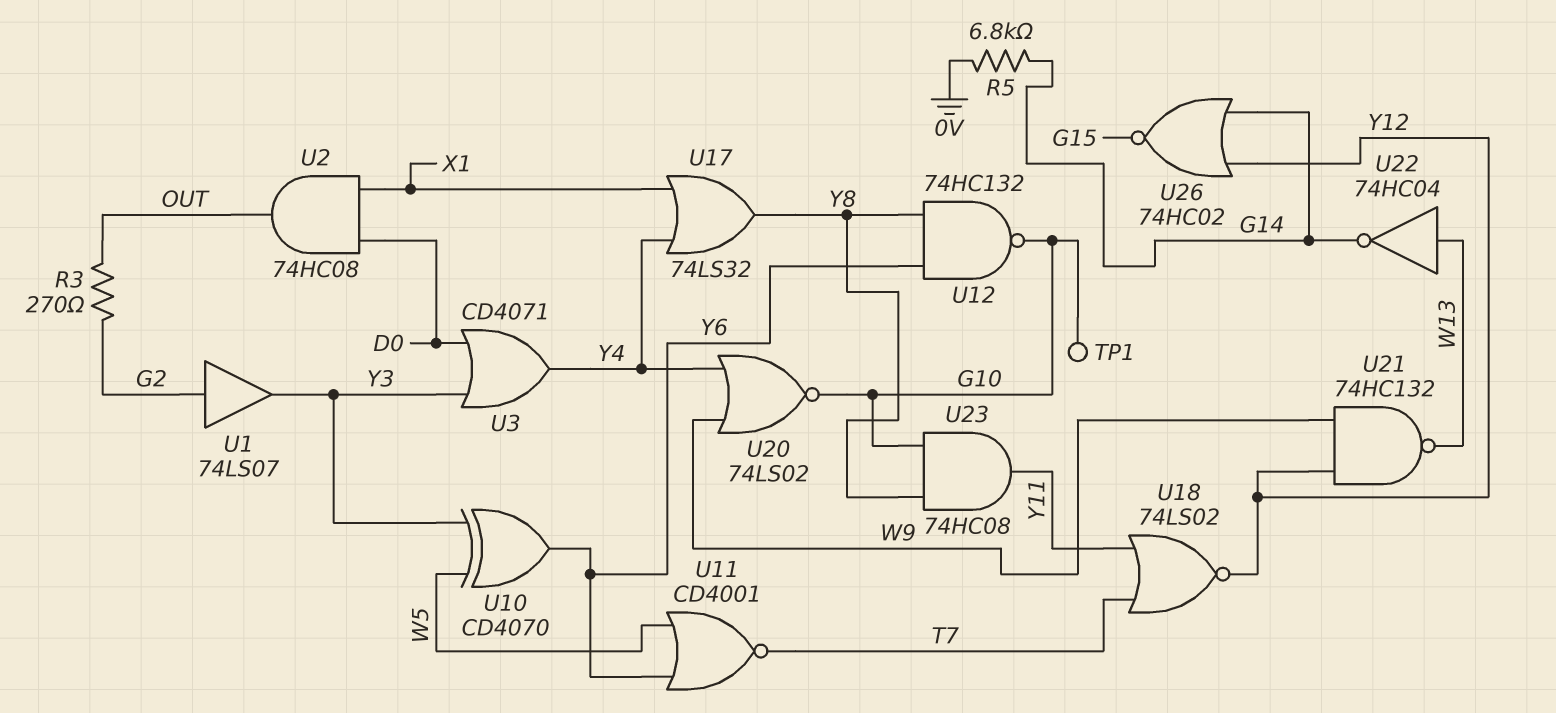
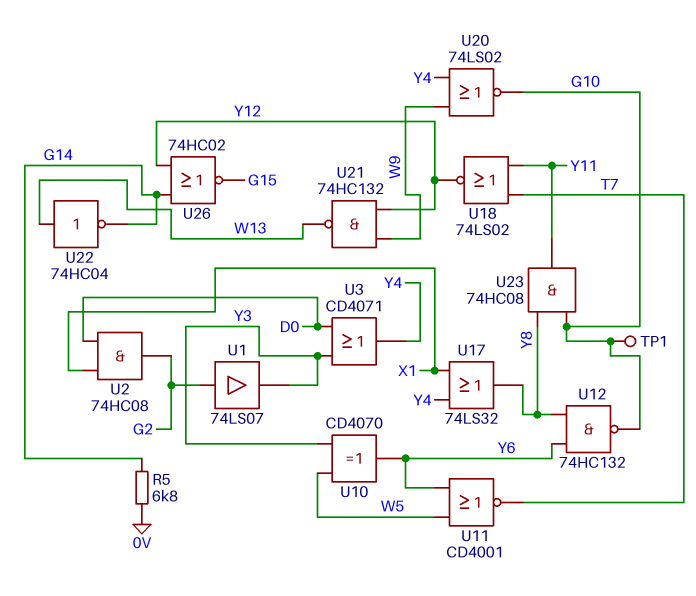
R3: 270 (G2, OUT) -> none
U2: AND 74HC08 (in D0, in X1, out OUT) -> AND 74HC08 (in D0, in X1, out G2)

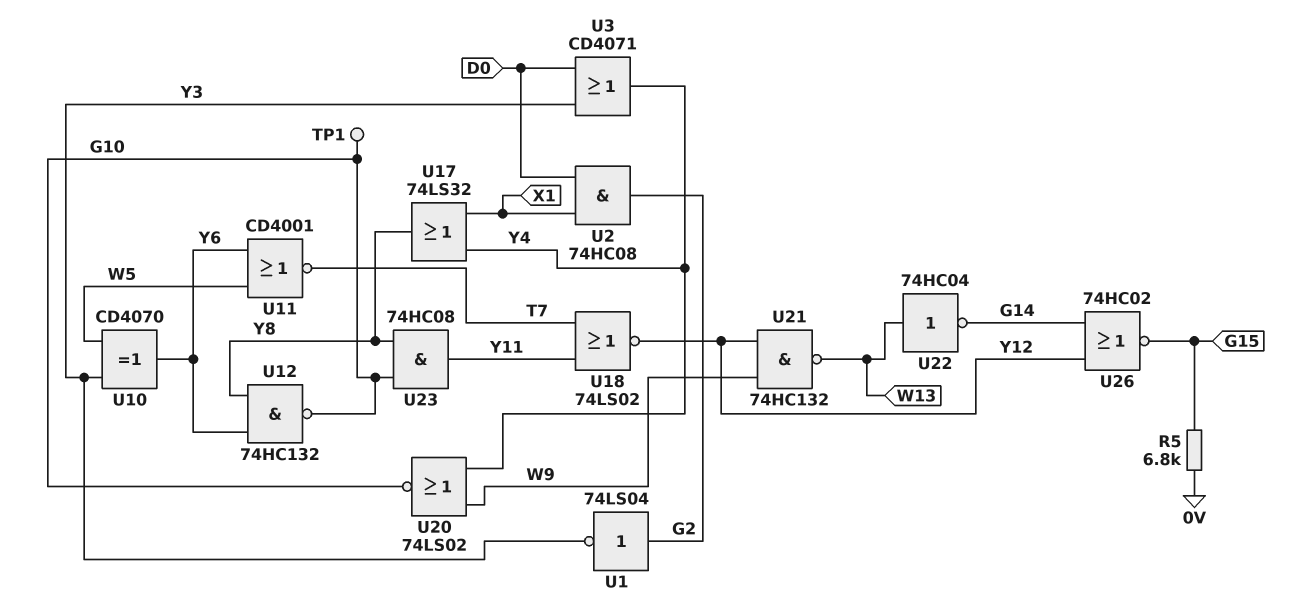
R5: 6.8k (0V, G14) -> 6.8k (0V, G15)
U1: buffer 74LS07 (in G2, out Y3) -> NOT 74LS04 (in G2, out Y3)

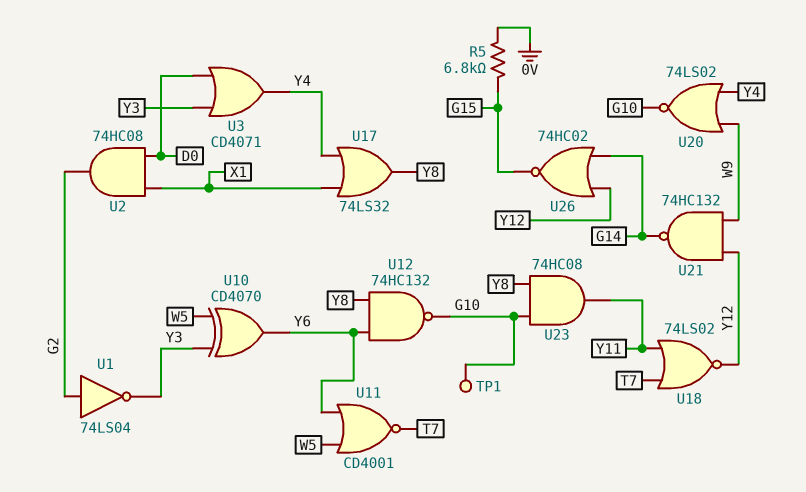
U21: NAND 74HC132 (in W9, in Y12, out W13) -> NAND 74HC132 (in W9, in Y12, out G14)
U22: NOT 74HC04 (in W13, out G14) -> none

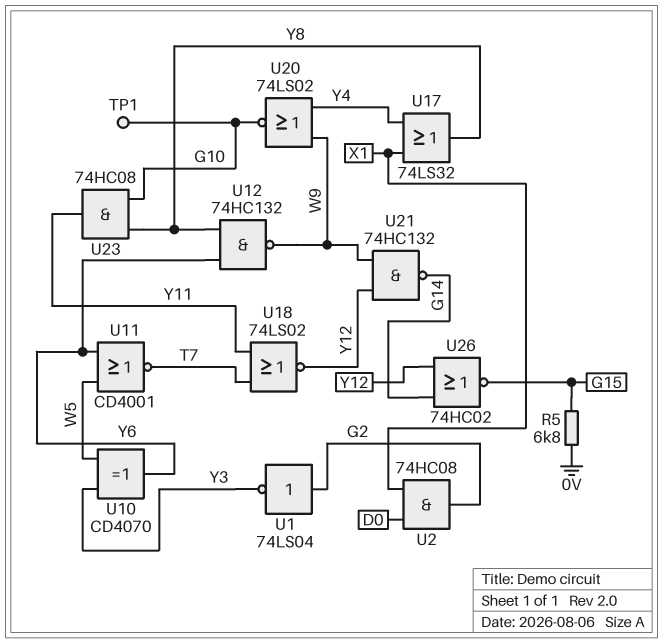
U3: OR CD4071 (in D0, in Y3, out Y4) -> none
U12: NAND 74HC132 (in Y6, in Y8, out G10) -> NAND 74HC132 (in Y6, in Y8, out W9)

